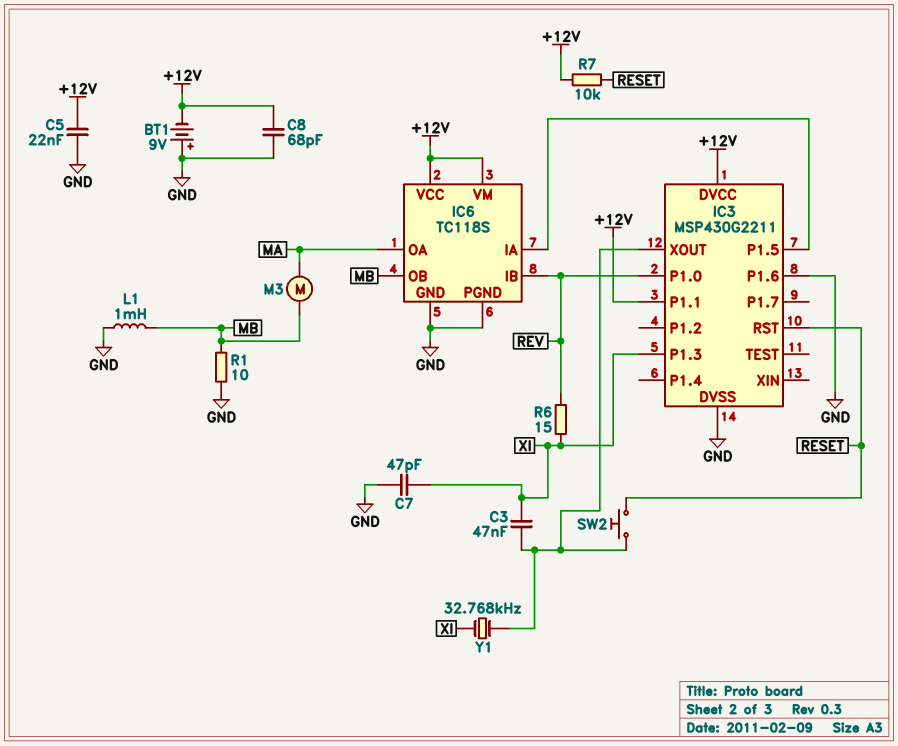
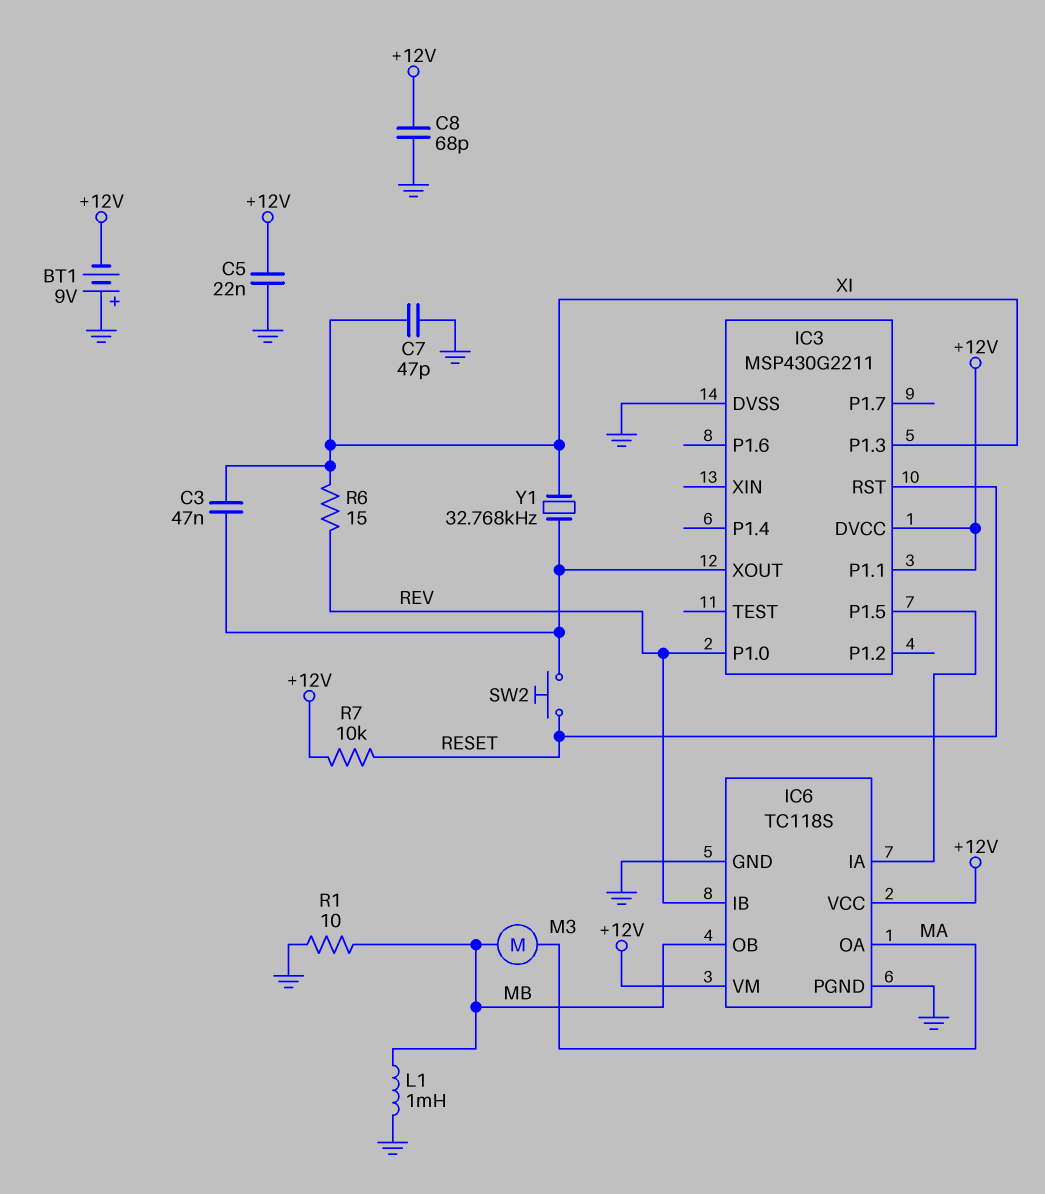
IC3 pin P1.6: GND -> none

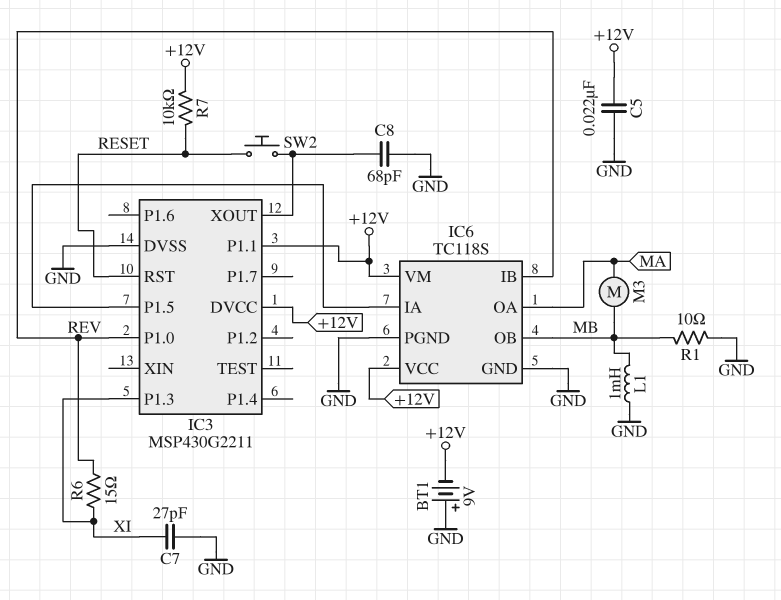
C3: 47nF (IC3/XOUT, XI) -> none
C7: 47pF (GND, XI) -> 27pF (GND, XI)
C8: 68pF (+12V, GND) -> 68pF (GND, IC3/XOUT)
Y1: 32.768kHz (IC3/XOUT, XI) -> none

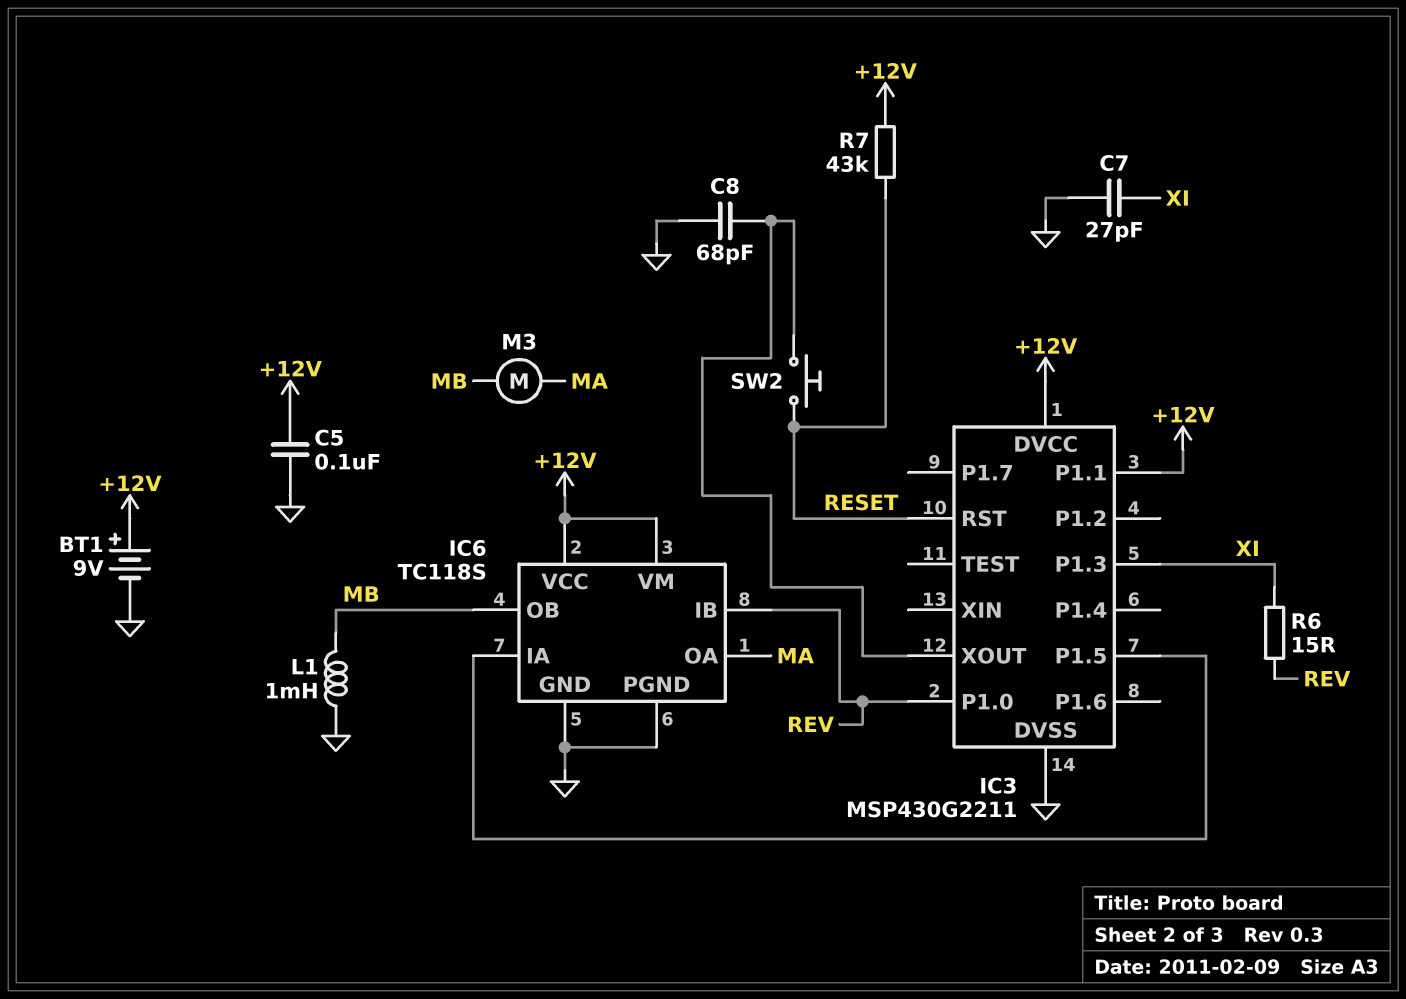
BT1: 9V (plus GND, minus +12V) -> 9V (plus +12V, minus GND)
C5: 22nF (+12V, GND) -> 100nF (+12V, GND)
R1: 10 (GND, MB) -> none
R7: 10k (+12V, RESET) -> 43k (+12V, RESET)

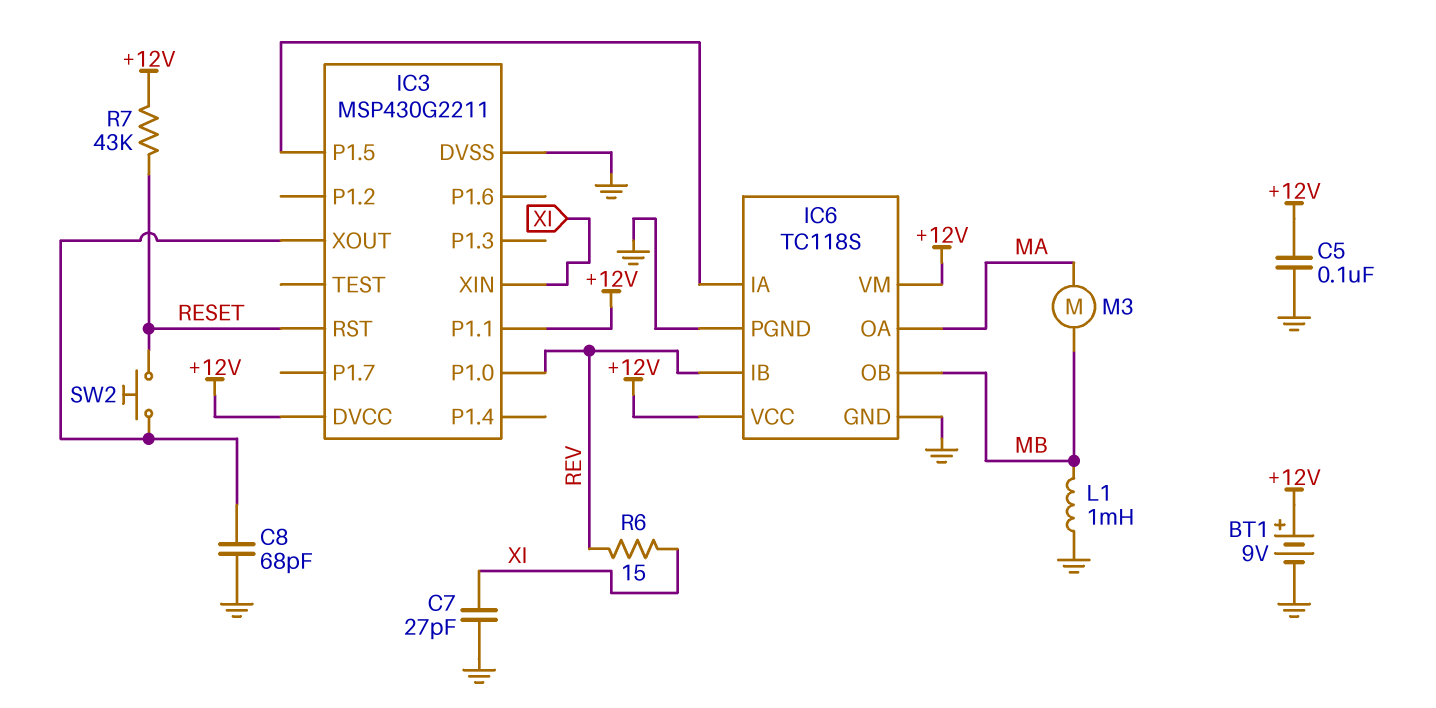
IC3 pin P1.3: XI -> none
IC3 pin XIN: none -> XI

